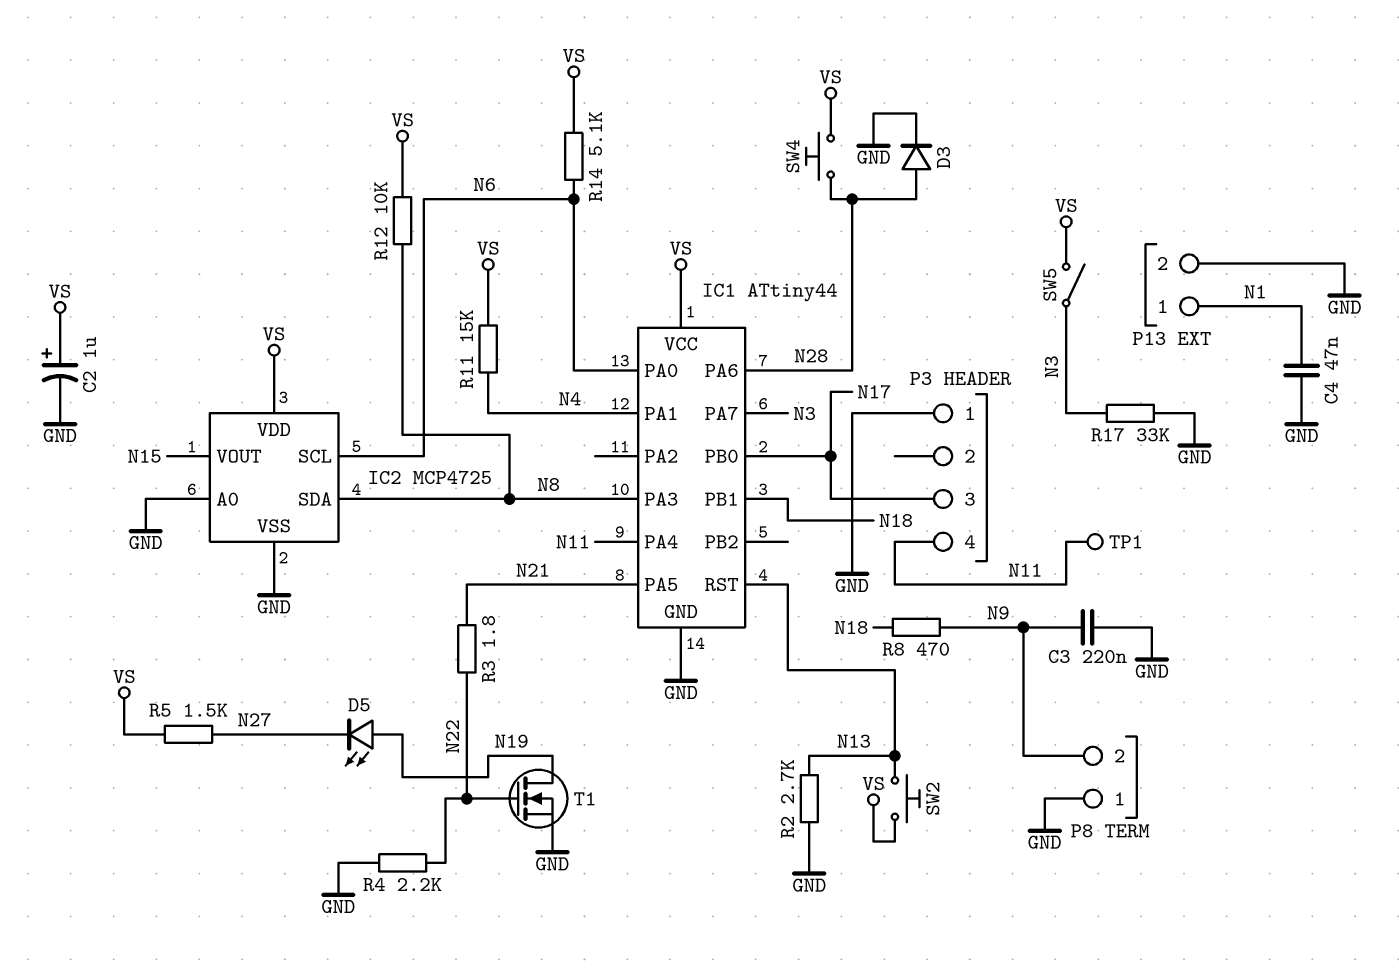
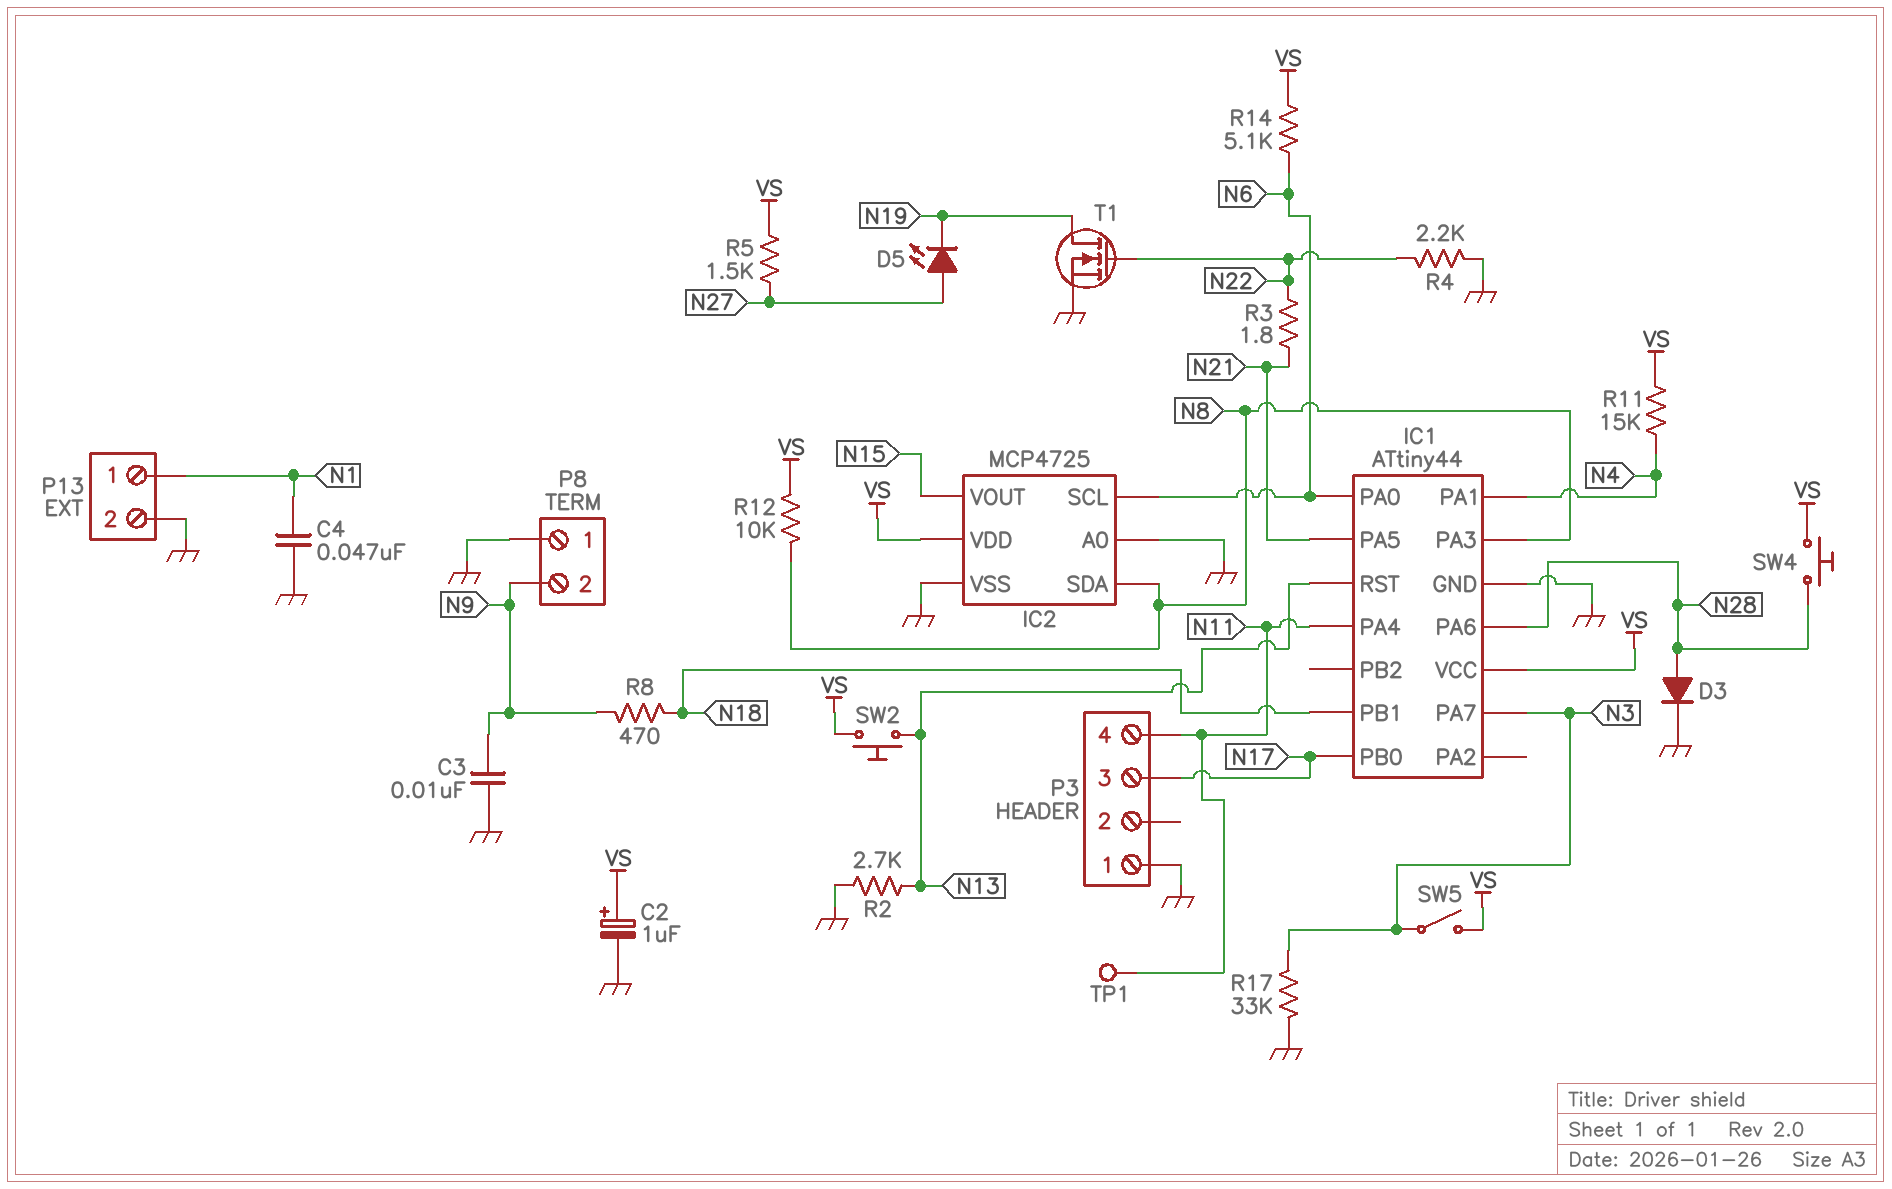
C3: 220nF (GND, N9) -> 10nF (GND, N9)
D5: LED (A N19, K N27) -> LED (A N27, K N19)

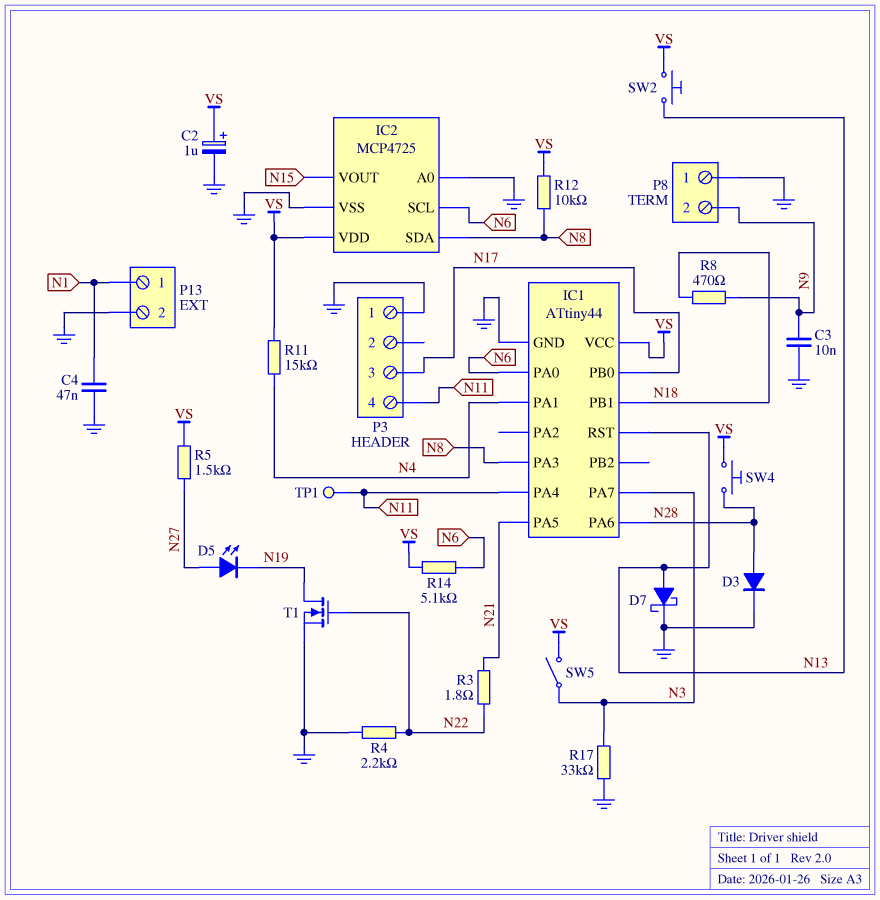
D7: none -> schottky (A N13, K GND)
R2: 2.7k (GND, N13) -> none

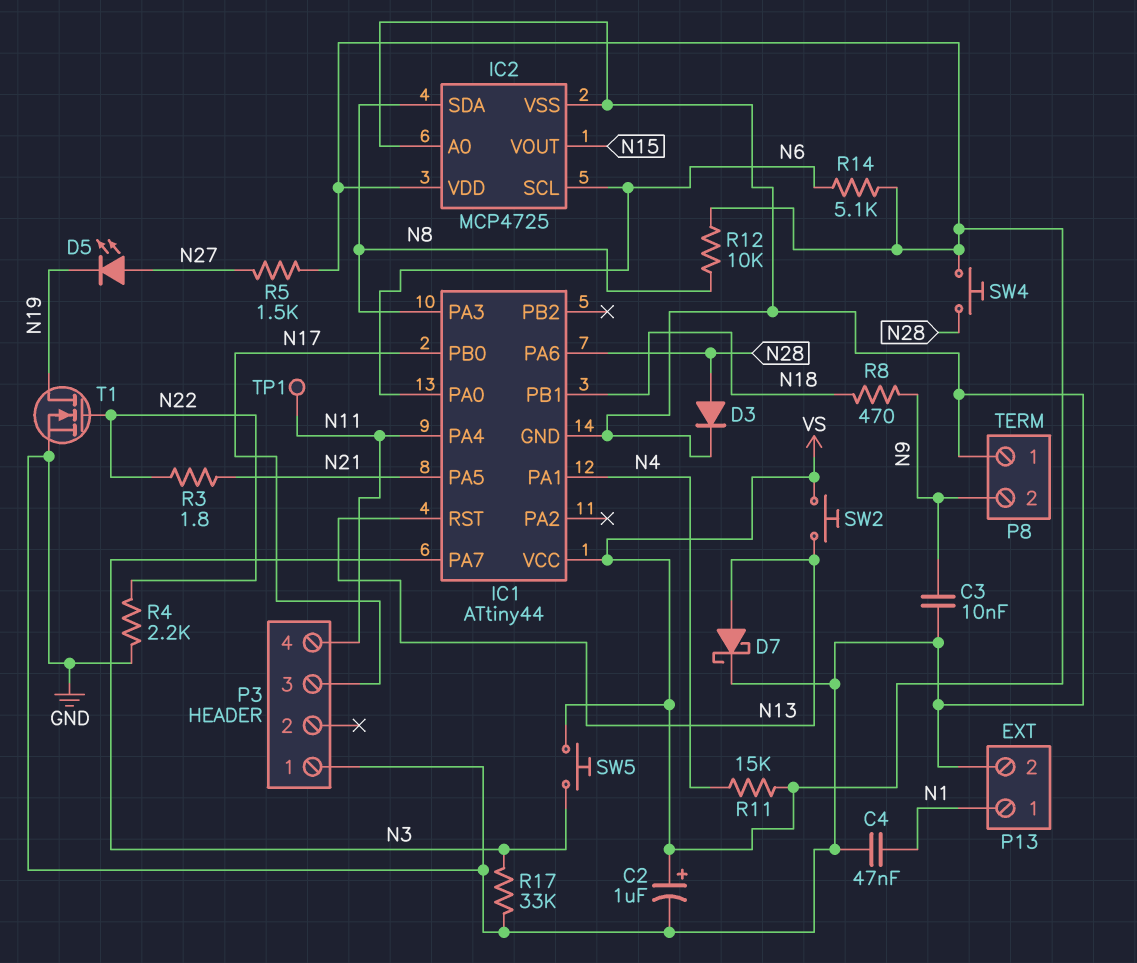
SW5: switch (N3, VS) -> button (N3, VS)

